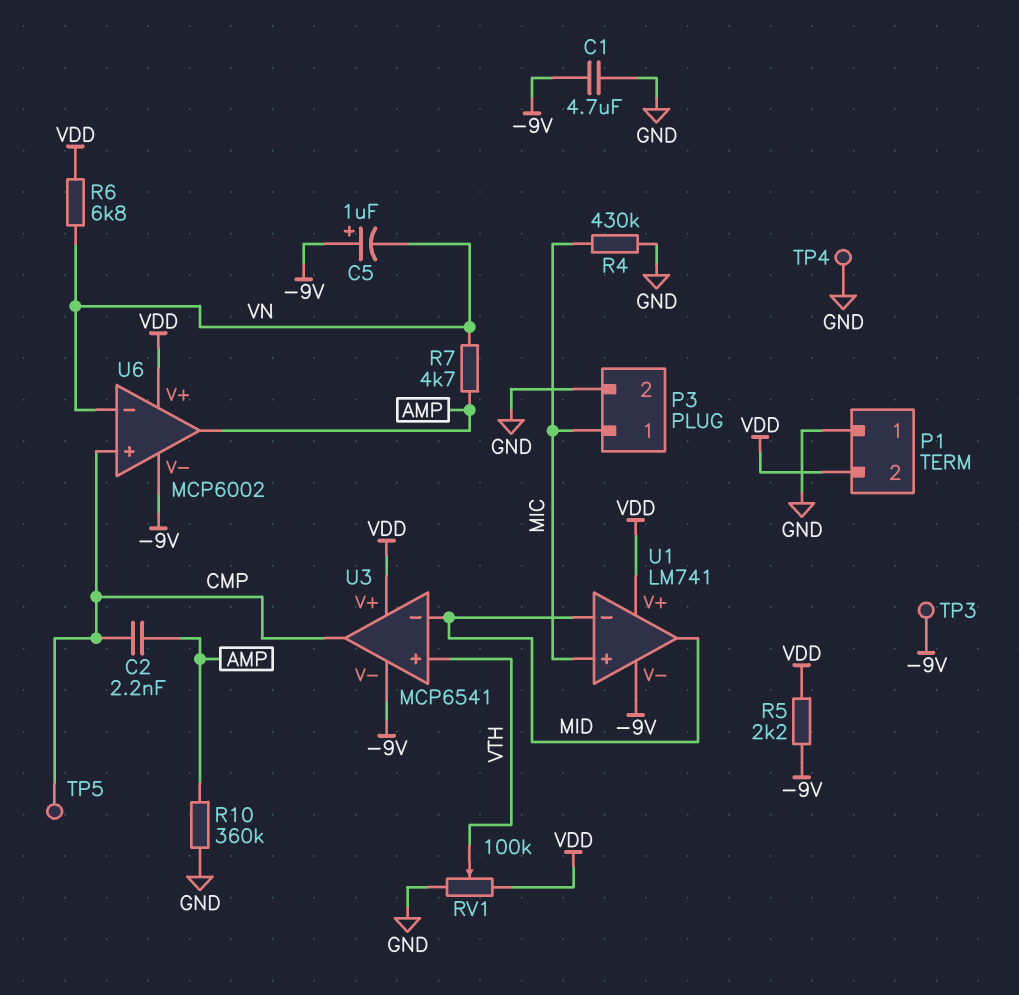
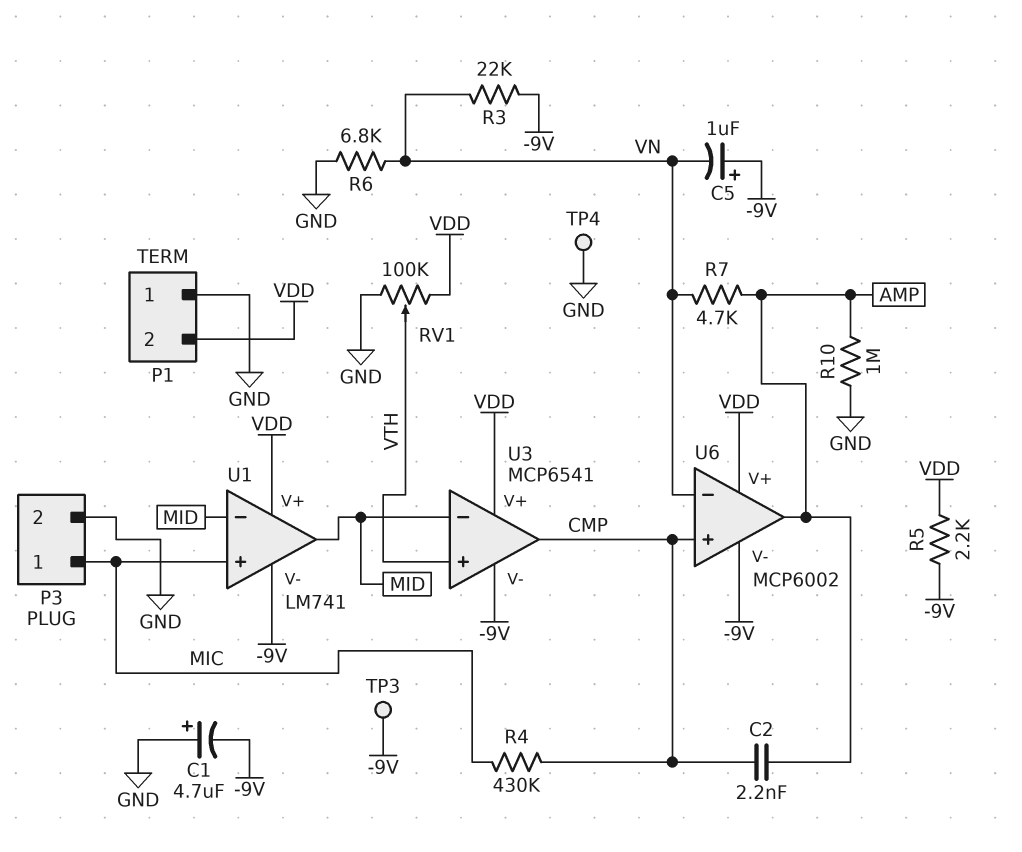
C1: 4.7uF (-9V, GND) -> 4.7uF (plus GND, minus -9V)
R3: none -> 22k (-9V, VN)
R4: 430k (GND, MIC) -> 430k (CMP, MIC)
R6: 6.8k (VDD, VN) -> 6.8k (GND, VN)
R10: 360k (AMP, GND) -> 1M (AMP, GND)
TP5: test point (CMP) -> none

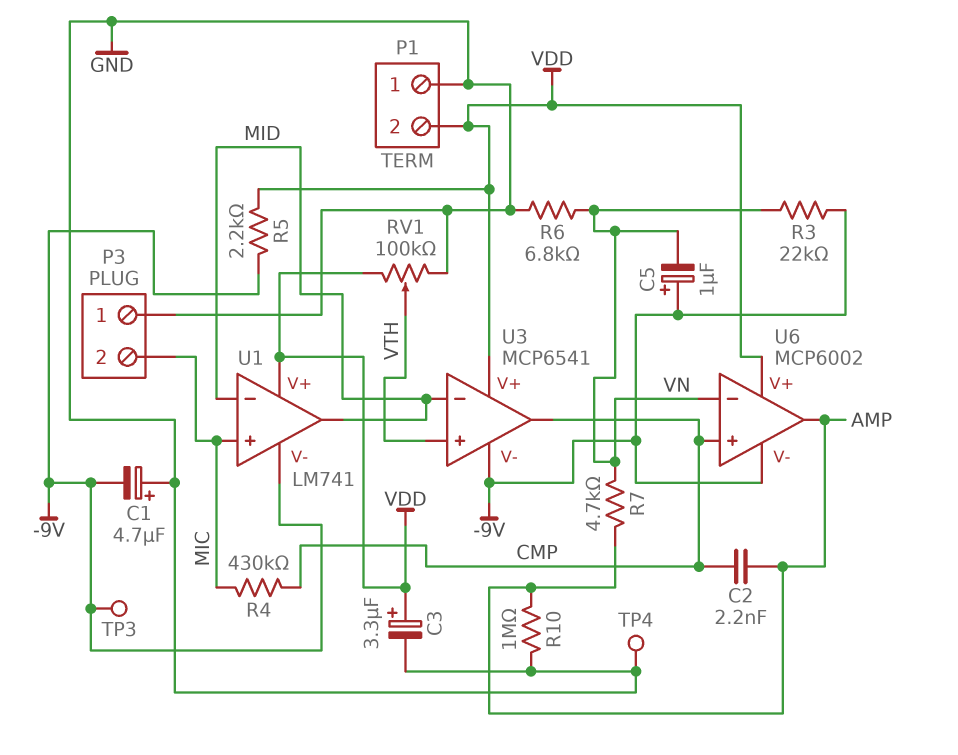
C3: none -> 3.3uF (plus VDD, minus GND)
P3 pin 1: MIC -> GND
P3 pin 2: GND -> MIC

